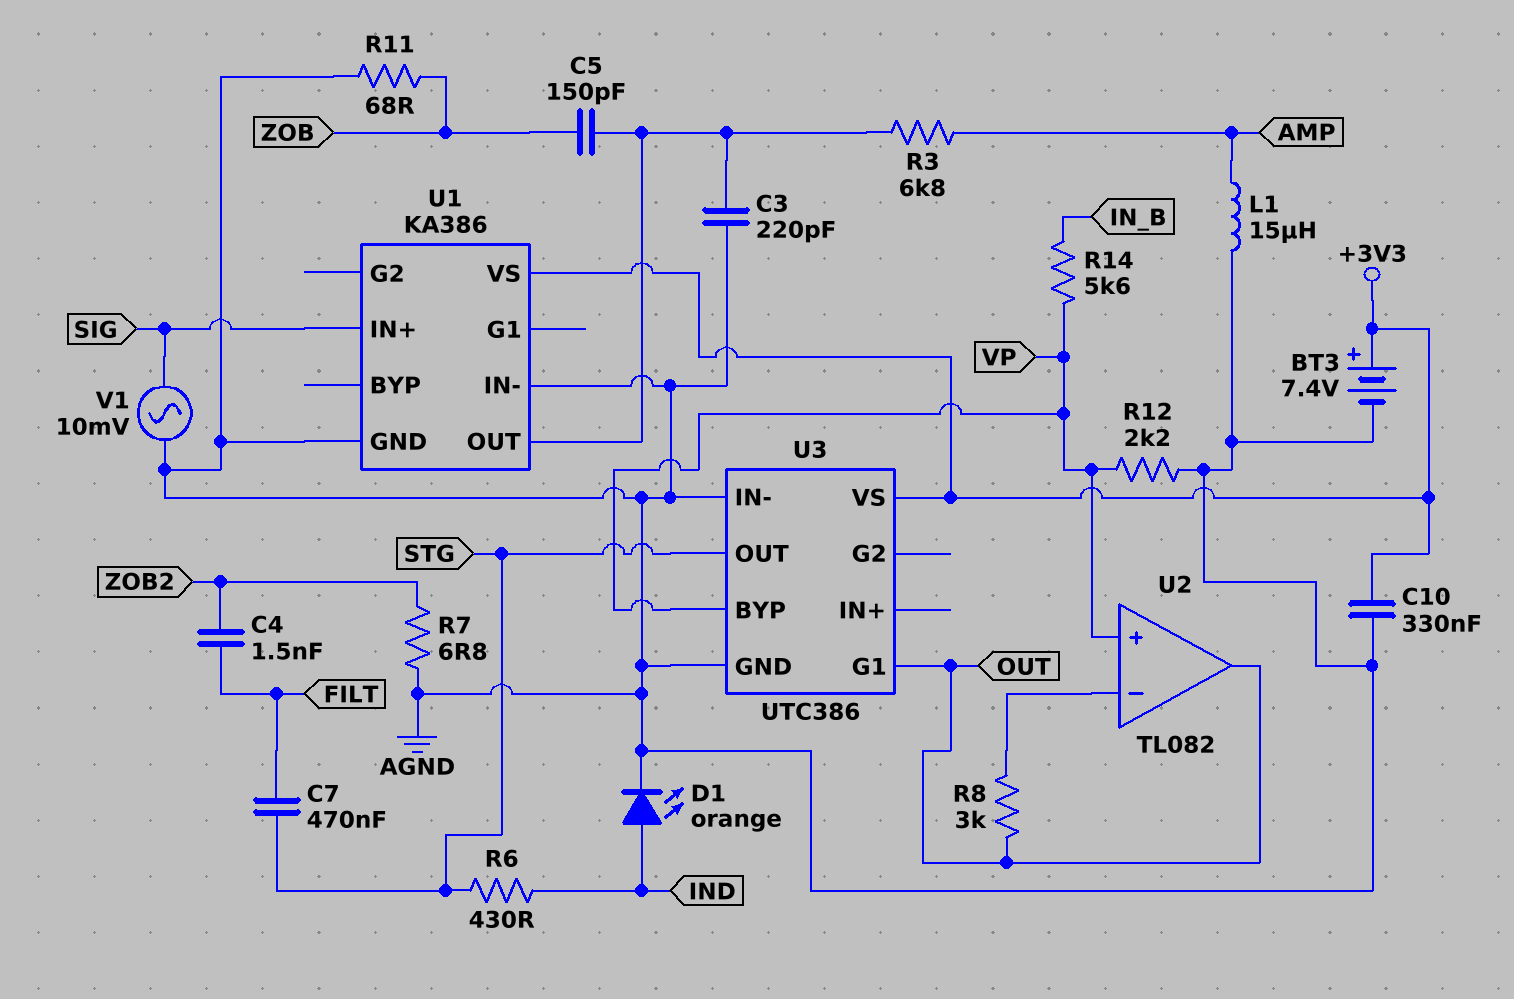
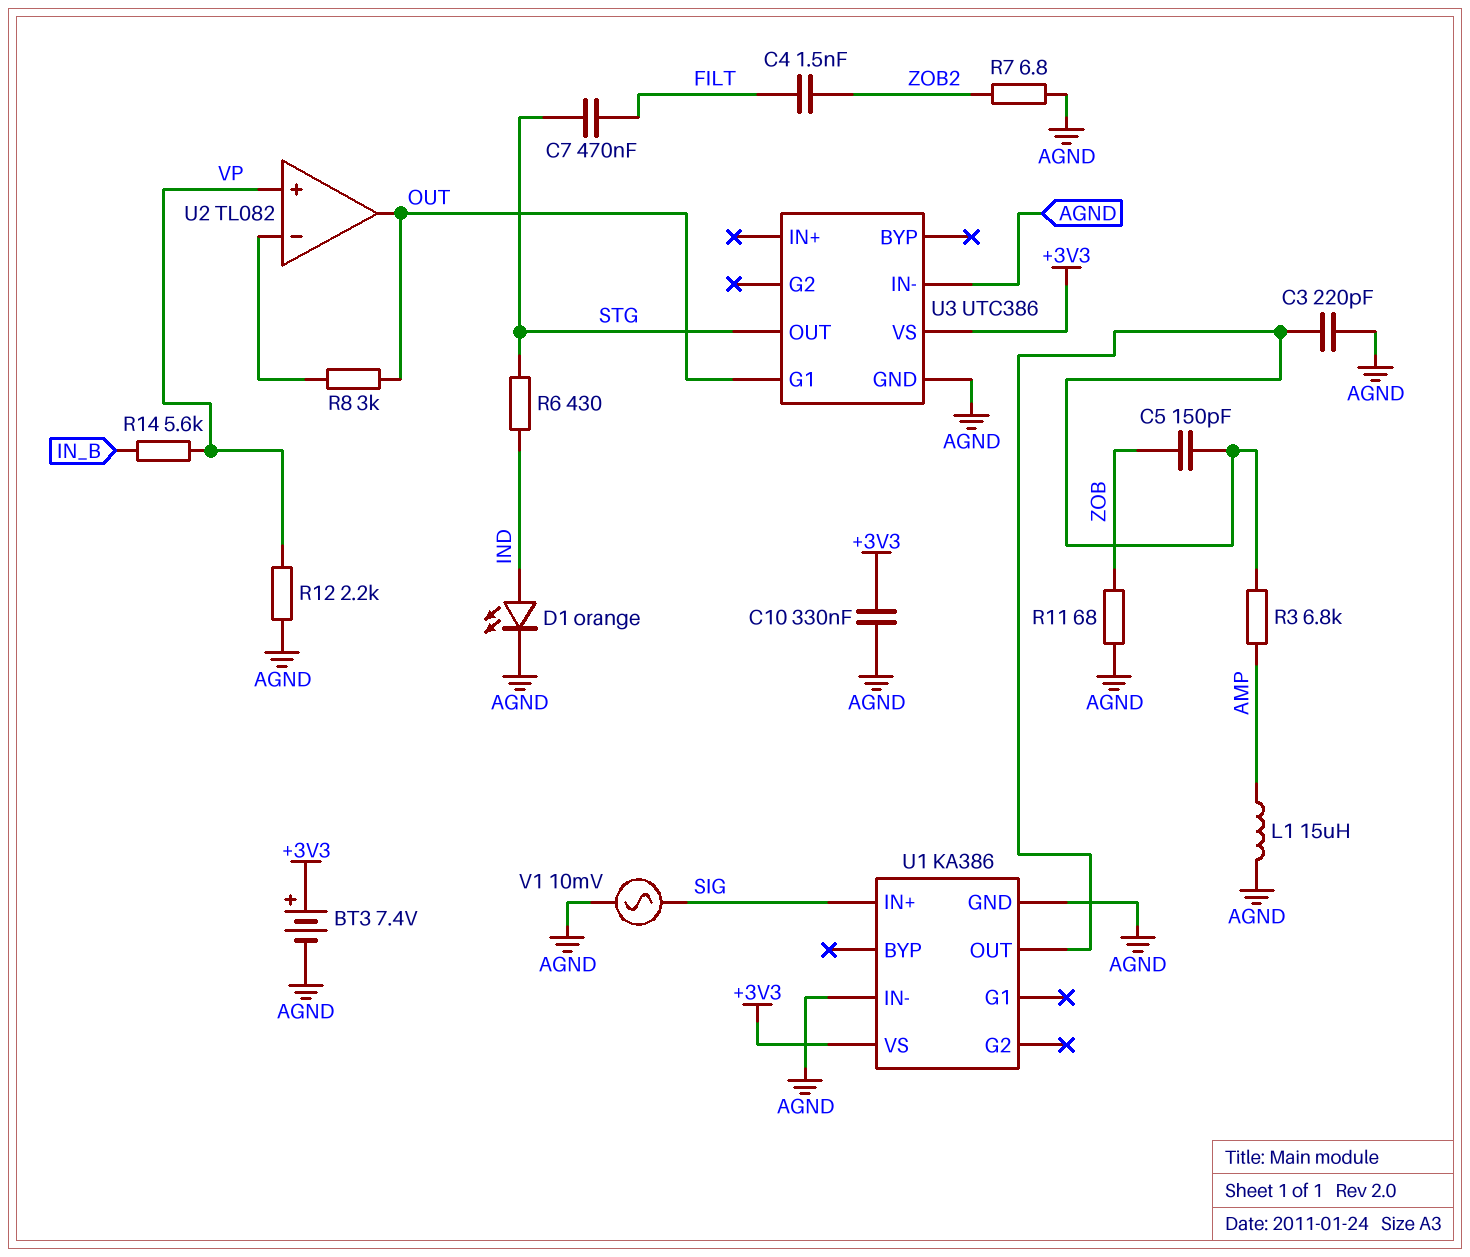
U3 pin BYP: VP -> none

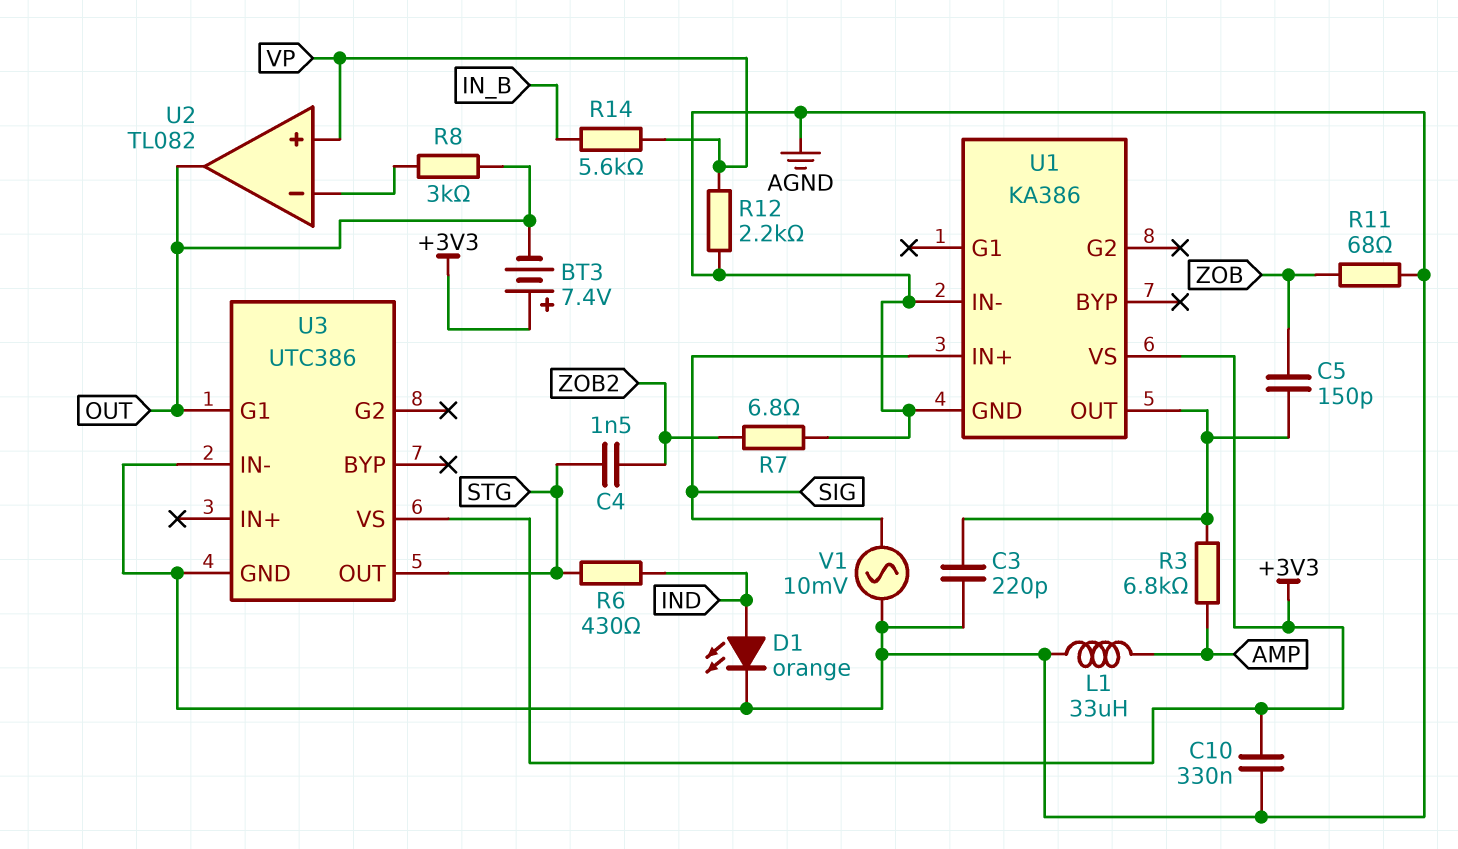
BT3: 7.4V (plus +3V3, minus AGND) -> 7.4V (plus +3V3, minus OUT)
C4: 1.5nF (FILT, ZOB2) -> 1.5nF (STG, ZOB2)
C7: 470nF (FILT, STG) -> none
L1: 15uH (AGND, AMP) -> 33uH (AGND, AMP)

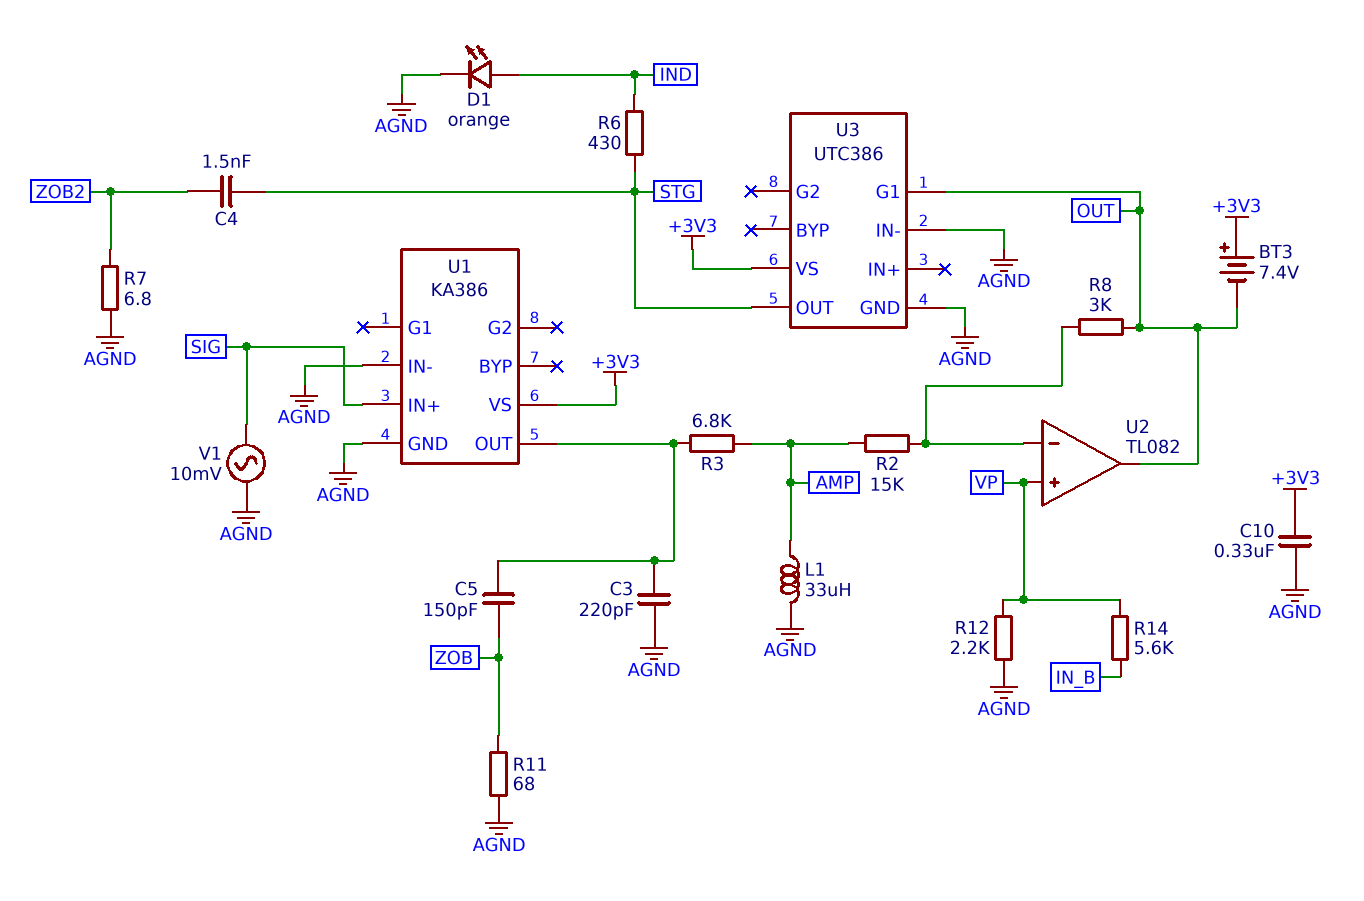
R2: none -> 15k (AMP, U2/in-)

